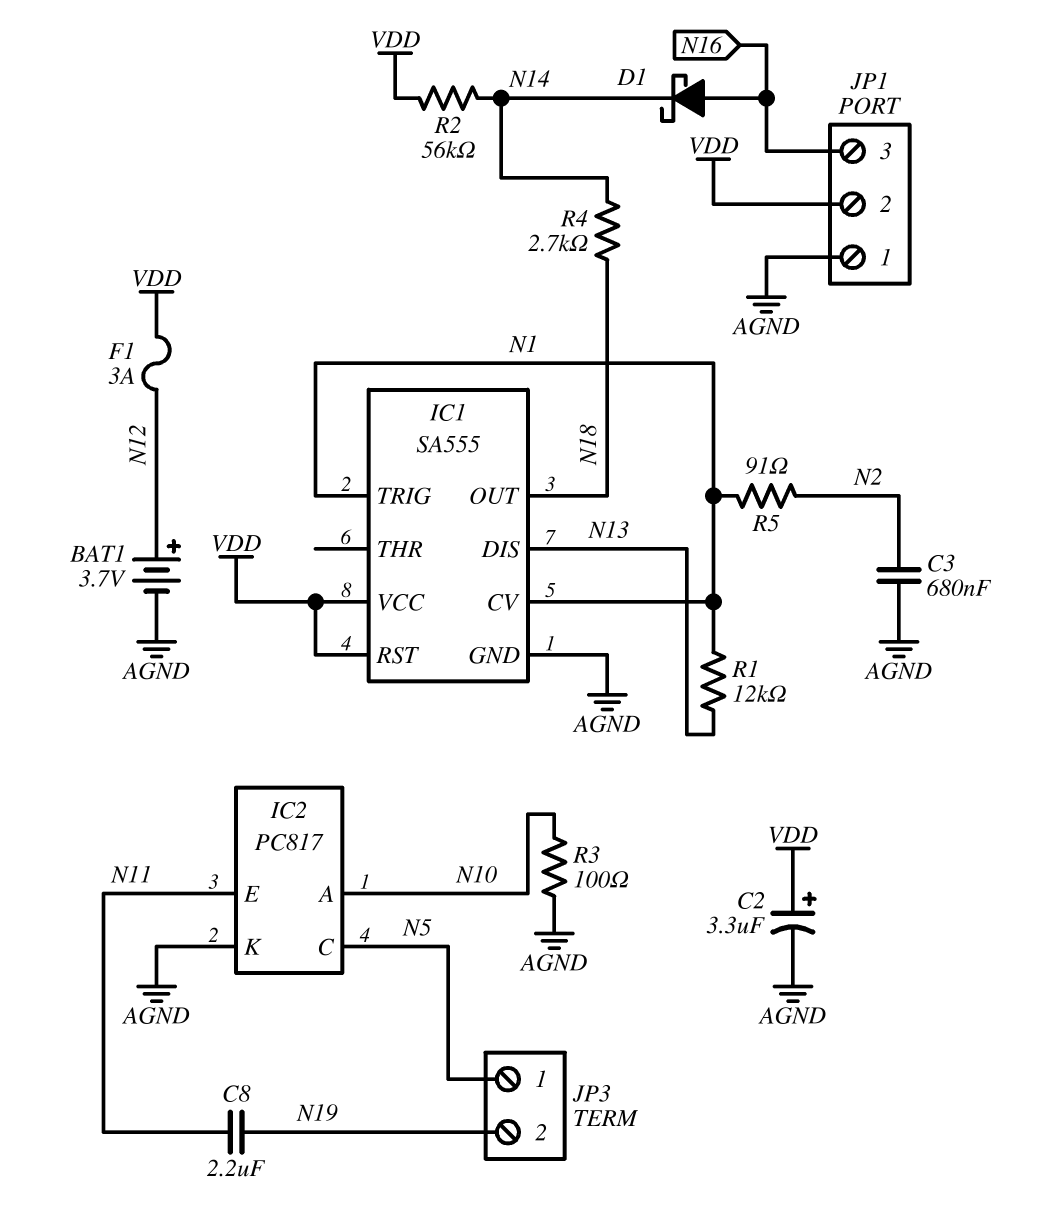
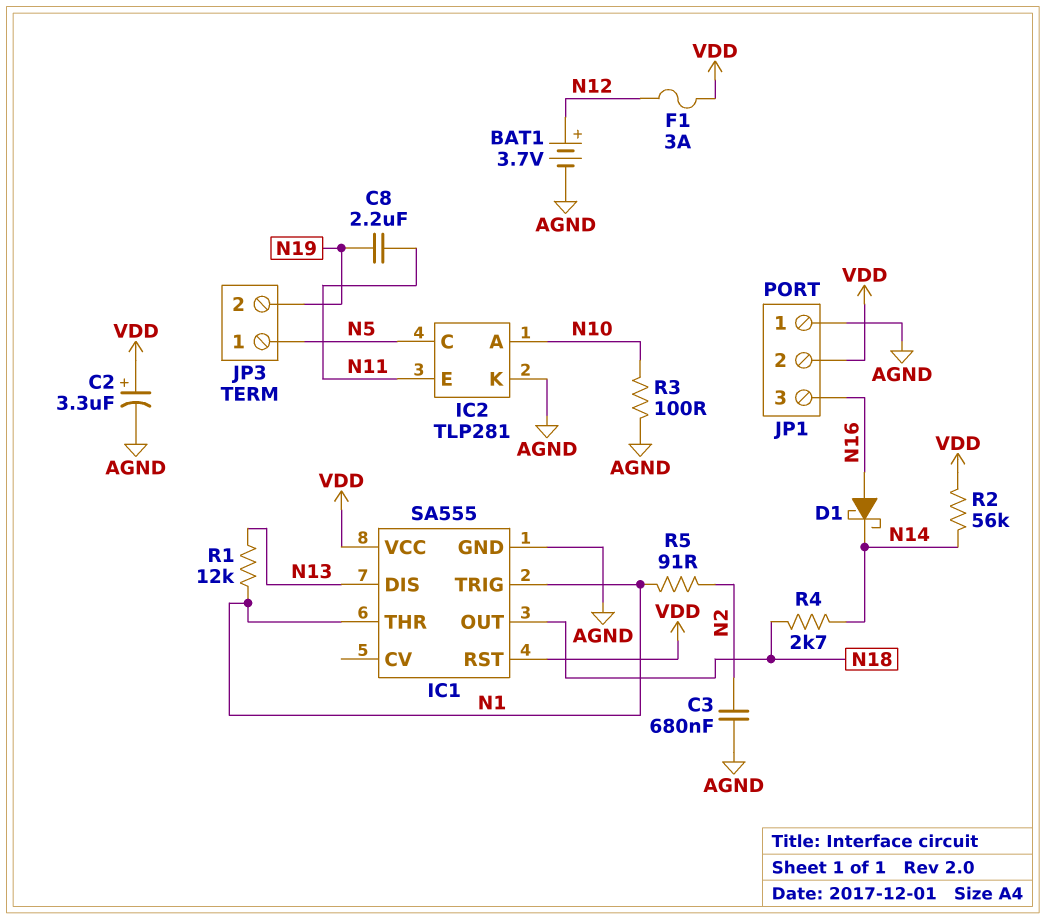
IC1 pin CV: N1 -> none
IC1 pin THR: none -> N1
IC2: PC817 -> TLP281

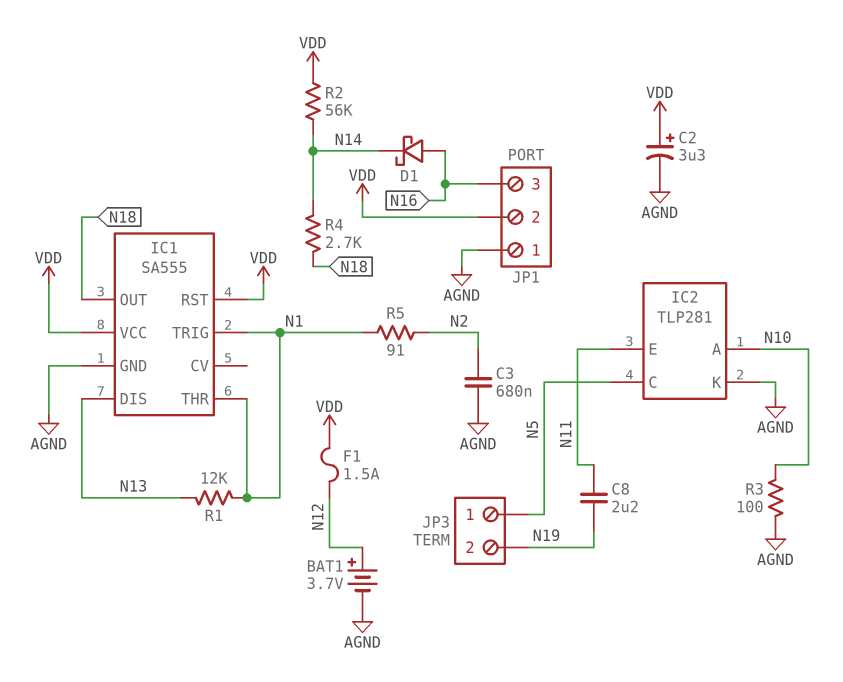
F1: 3A (N12, VDD) -> 1.5A (N12, VDD)

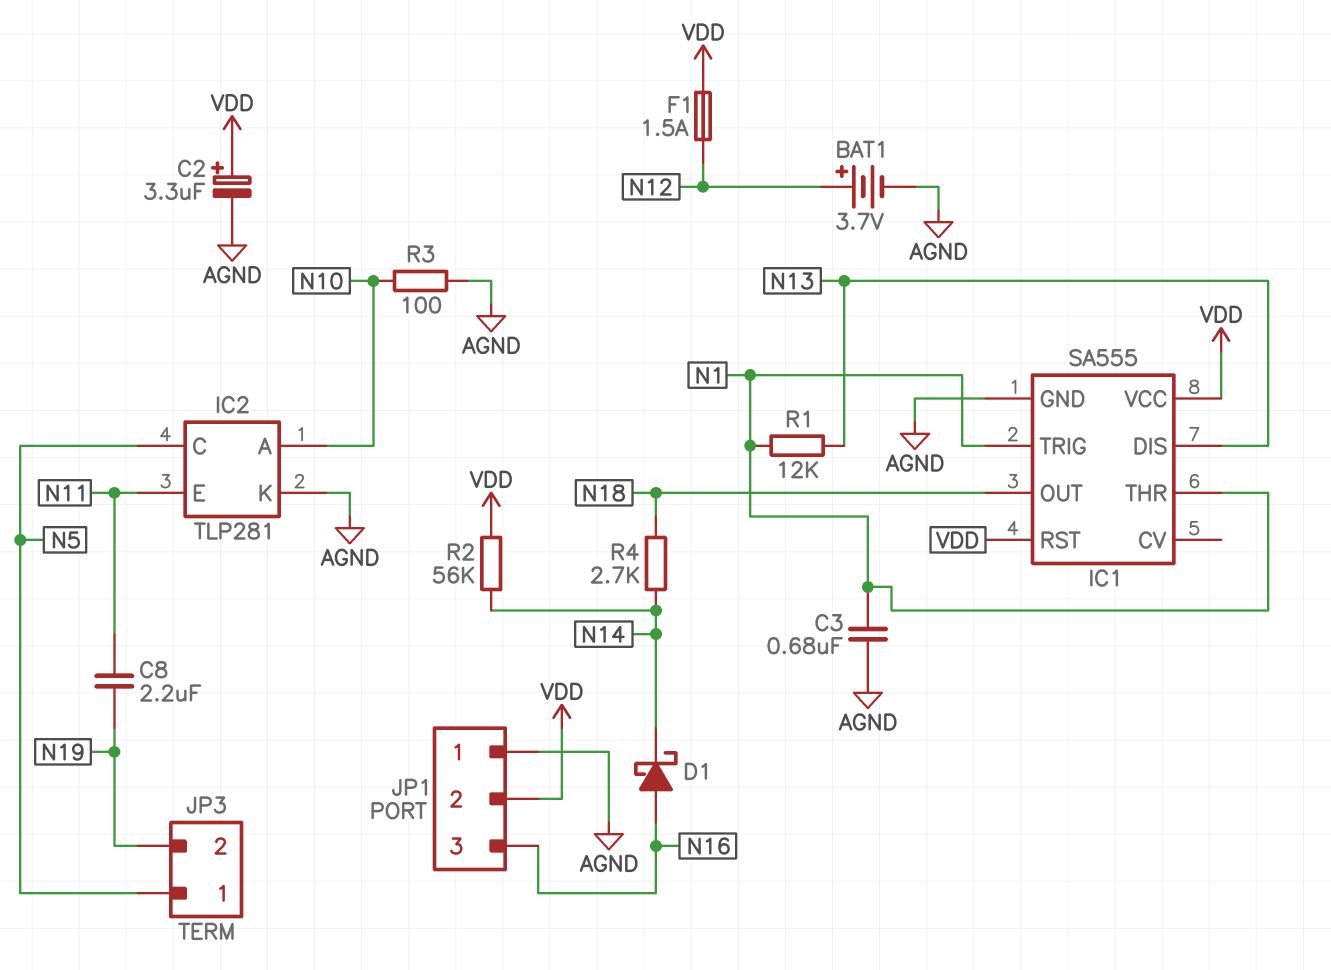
C3: 680nF (AGND, N2) -> 680nF (AGND, N1)
R5: 91 (N1, N2) -> none

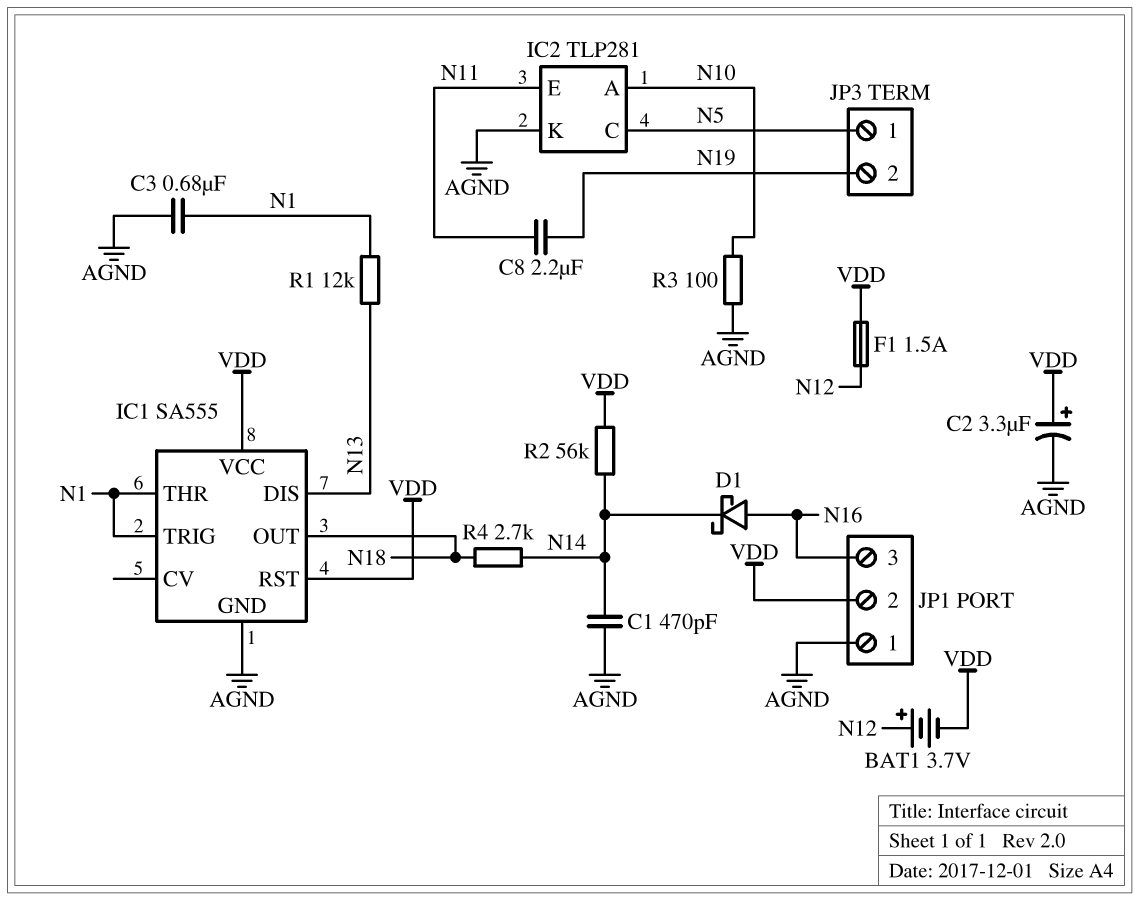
BAT1: 3.7V (plus N12, minus AGND) -> 3.7V (plus N12, minus VDD)
C1: none -> 470pF (AGND, N14)

